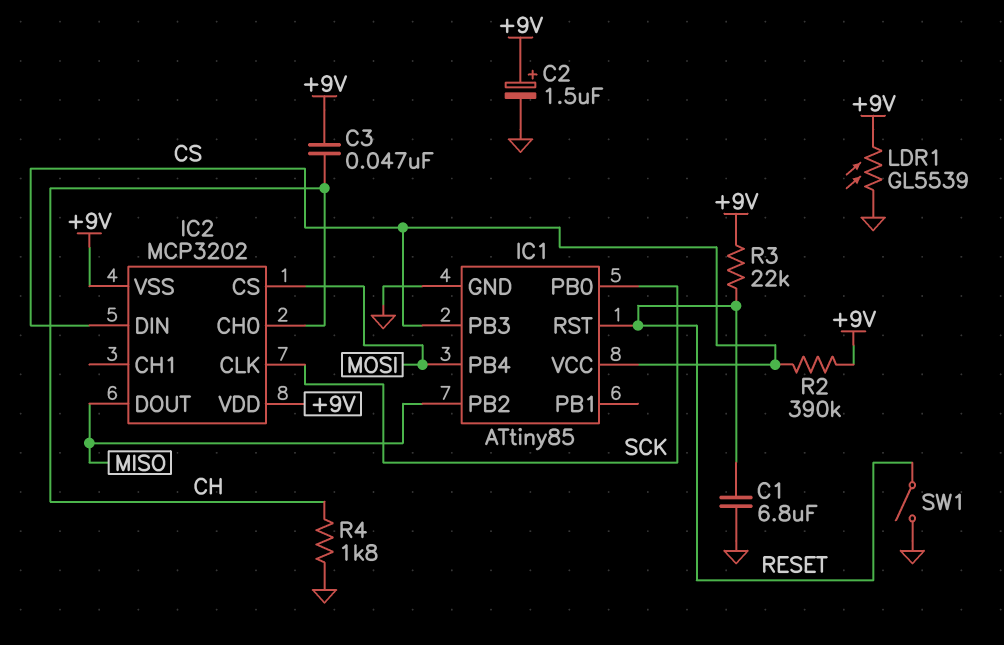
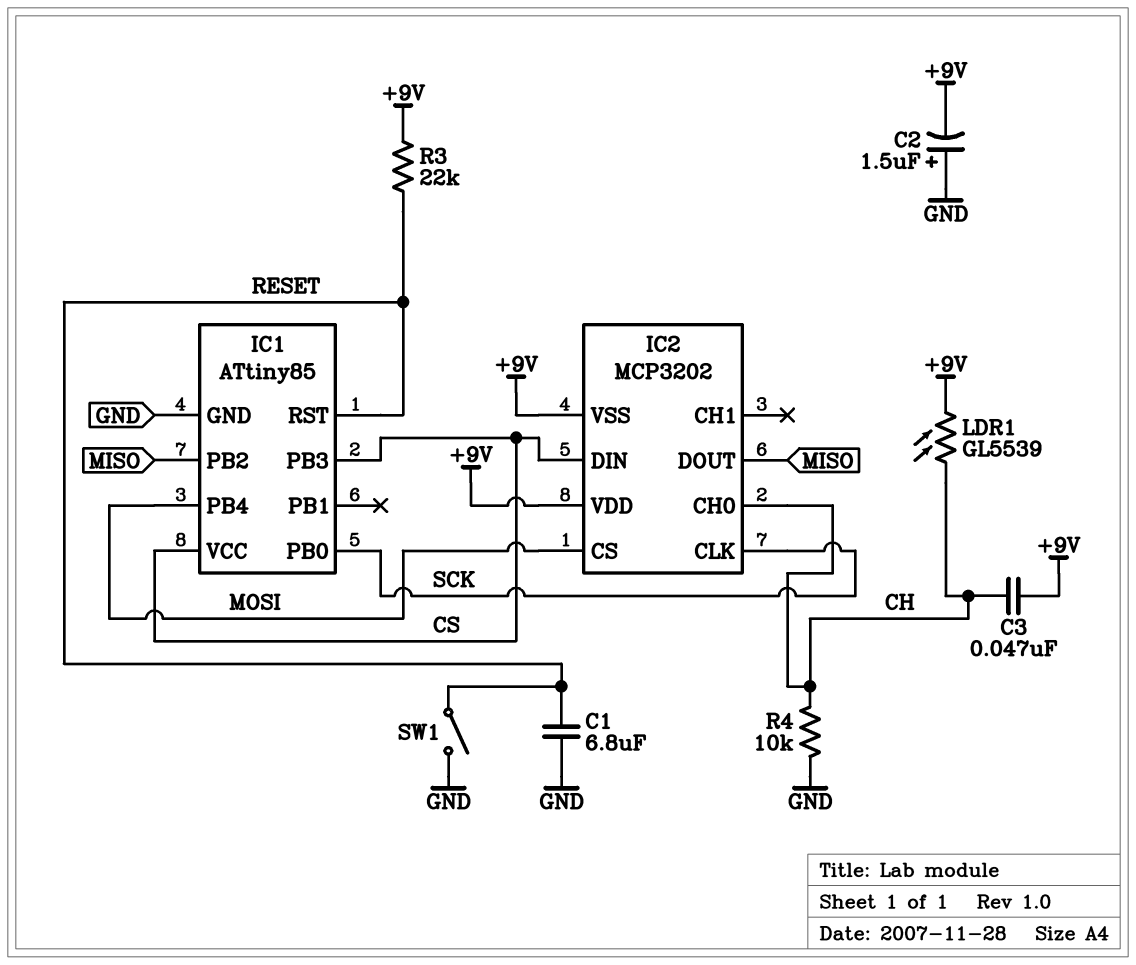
C2: 1.5uF (plus +9V, minus GND) -> 1.5uF (plus GND, minus +9V)
LDR1: GL5539 (+9V, GND) -> GL5539 (+9V, CH)
R2: 390k (+9V, CS) -> none
R4: 1.8k (CH, GND) -> 10k (CH, GND)

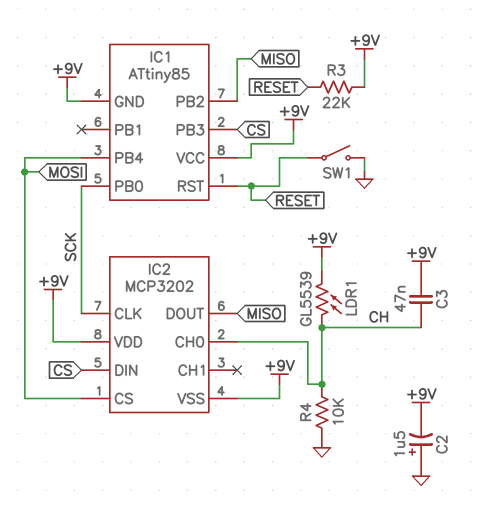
C1: 6.8uF (GND, RESET) -> none
IC1 pin GND: GND -> +9V
IC1 pin VCC: CS -> +9V

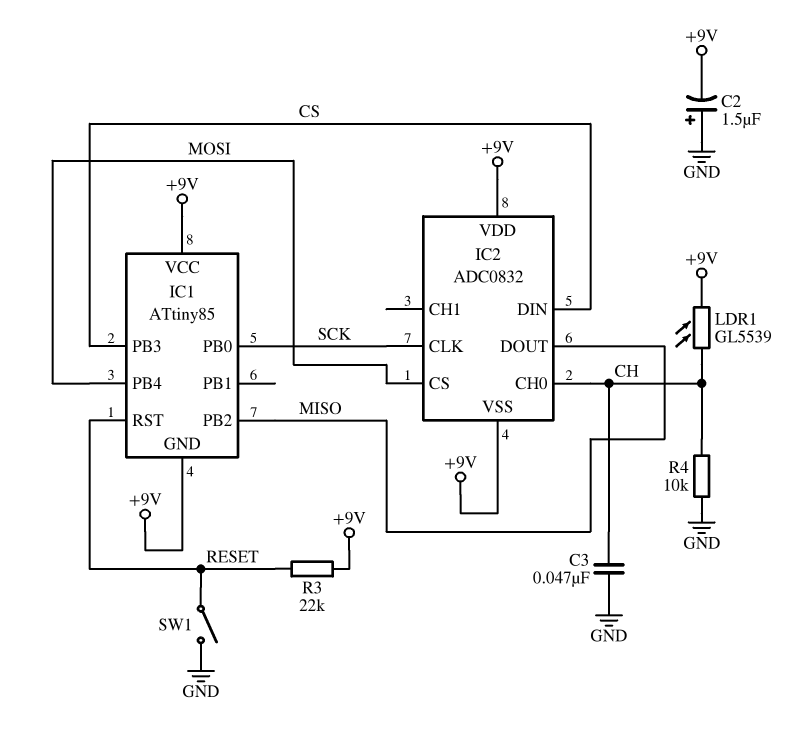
C3: 47nF (+9V, CH) -> 47nF (CH, GND)
IC2: MCP3202 -> ADC0832

